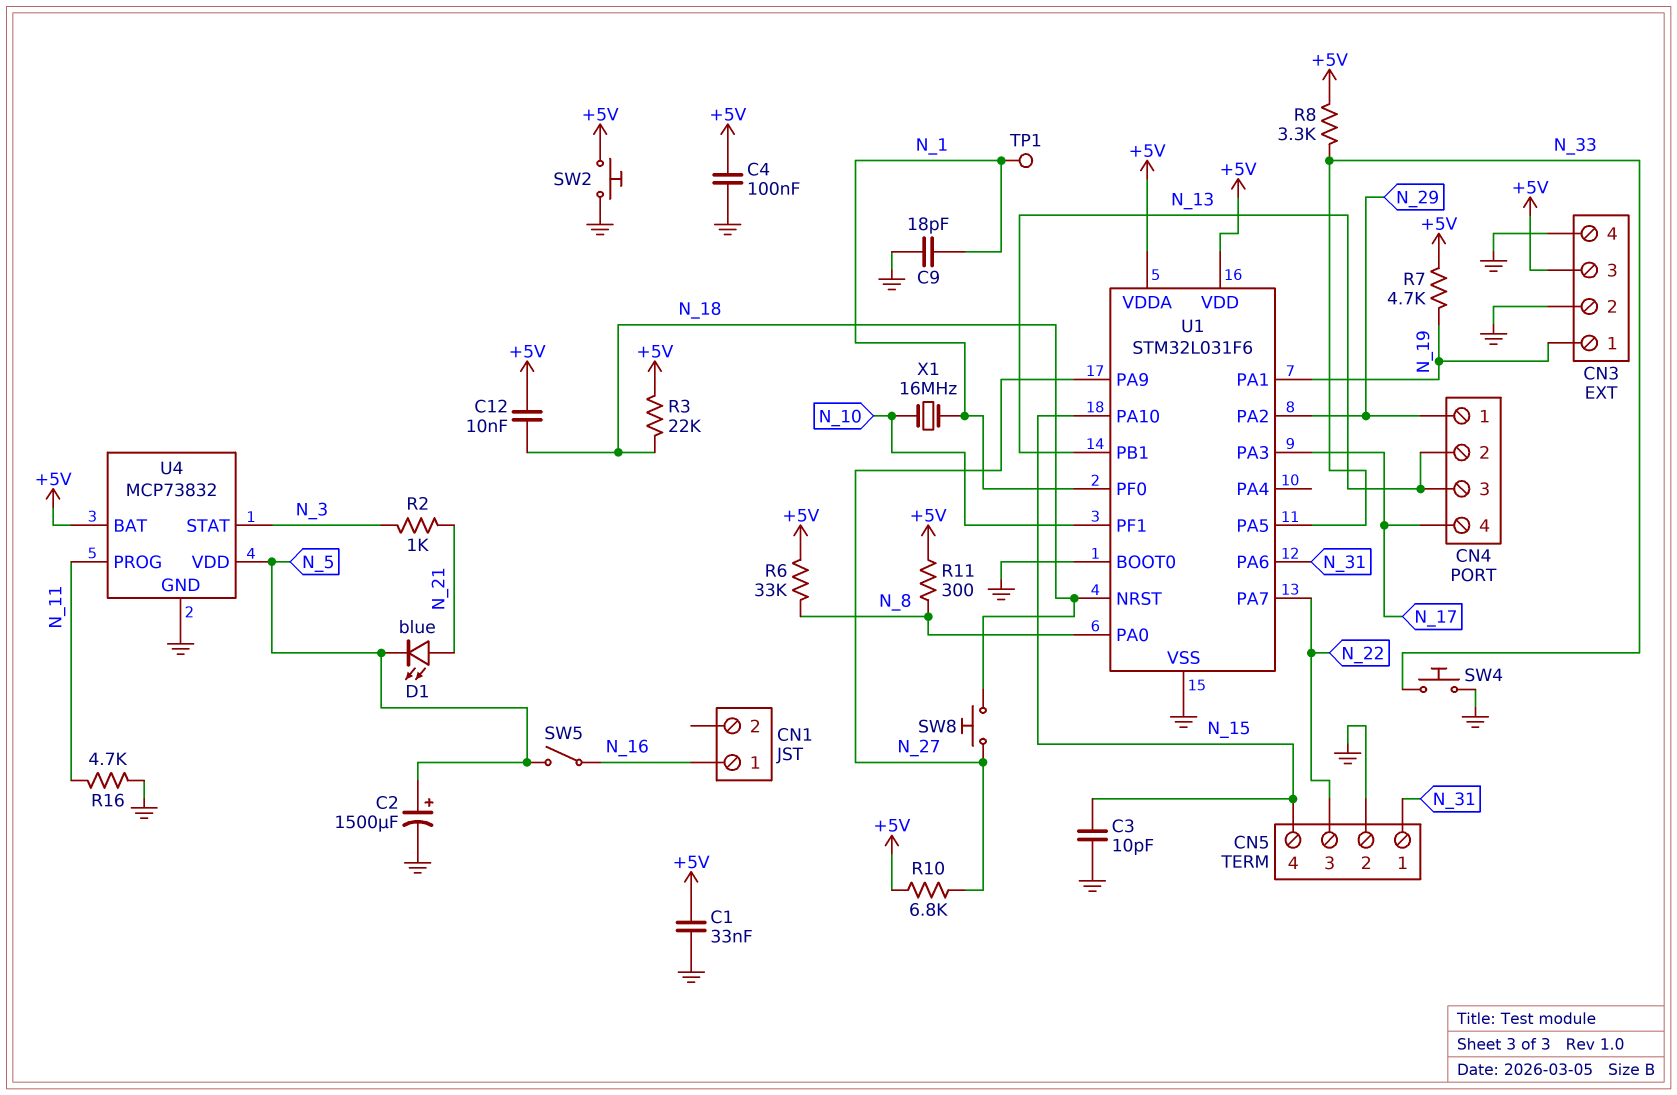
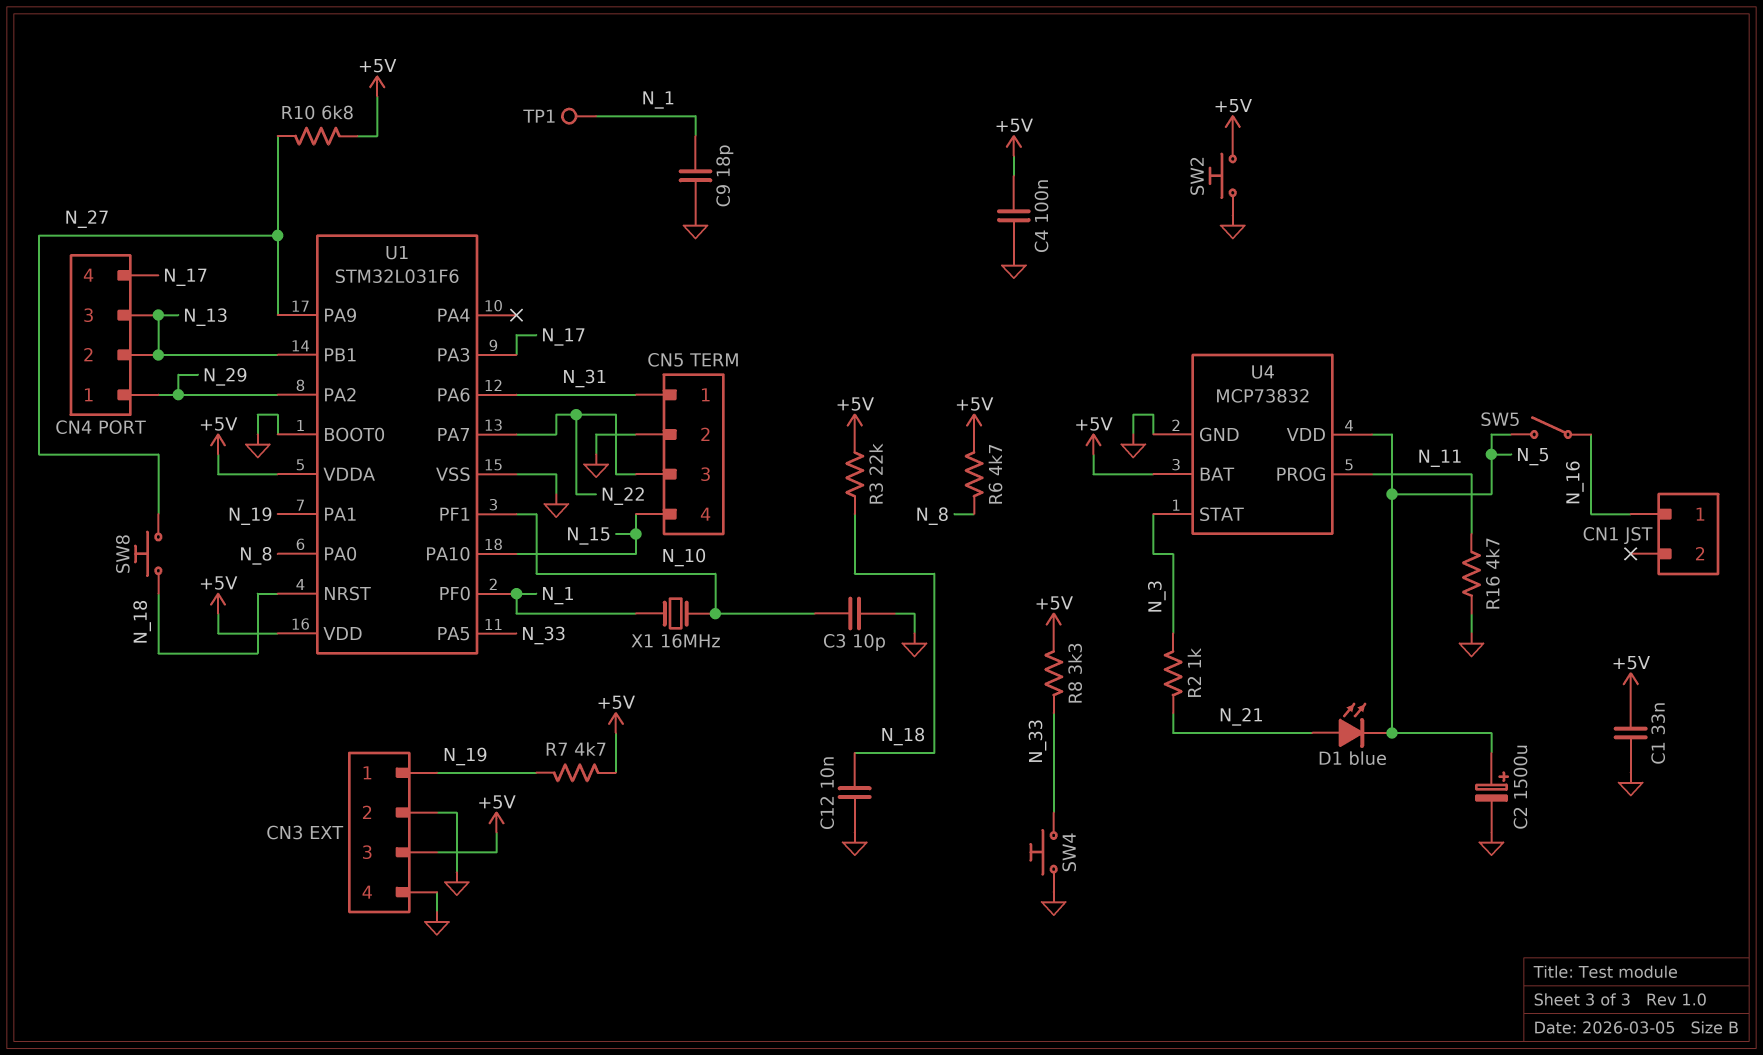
C3: 10pF (GND, N_15) -> 10pF (GND, N_10)
C12: 10nF (+5V, N_18) -> 10nF (GND, N_18)
R6: 33k (+5V, N_8) -> 4.7k (+5V, N_8)
R11: 300 (+5V, N_8) -> none

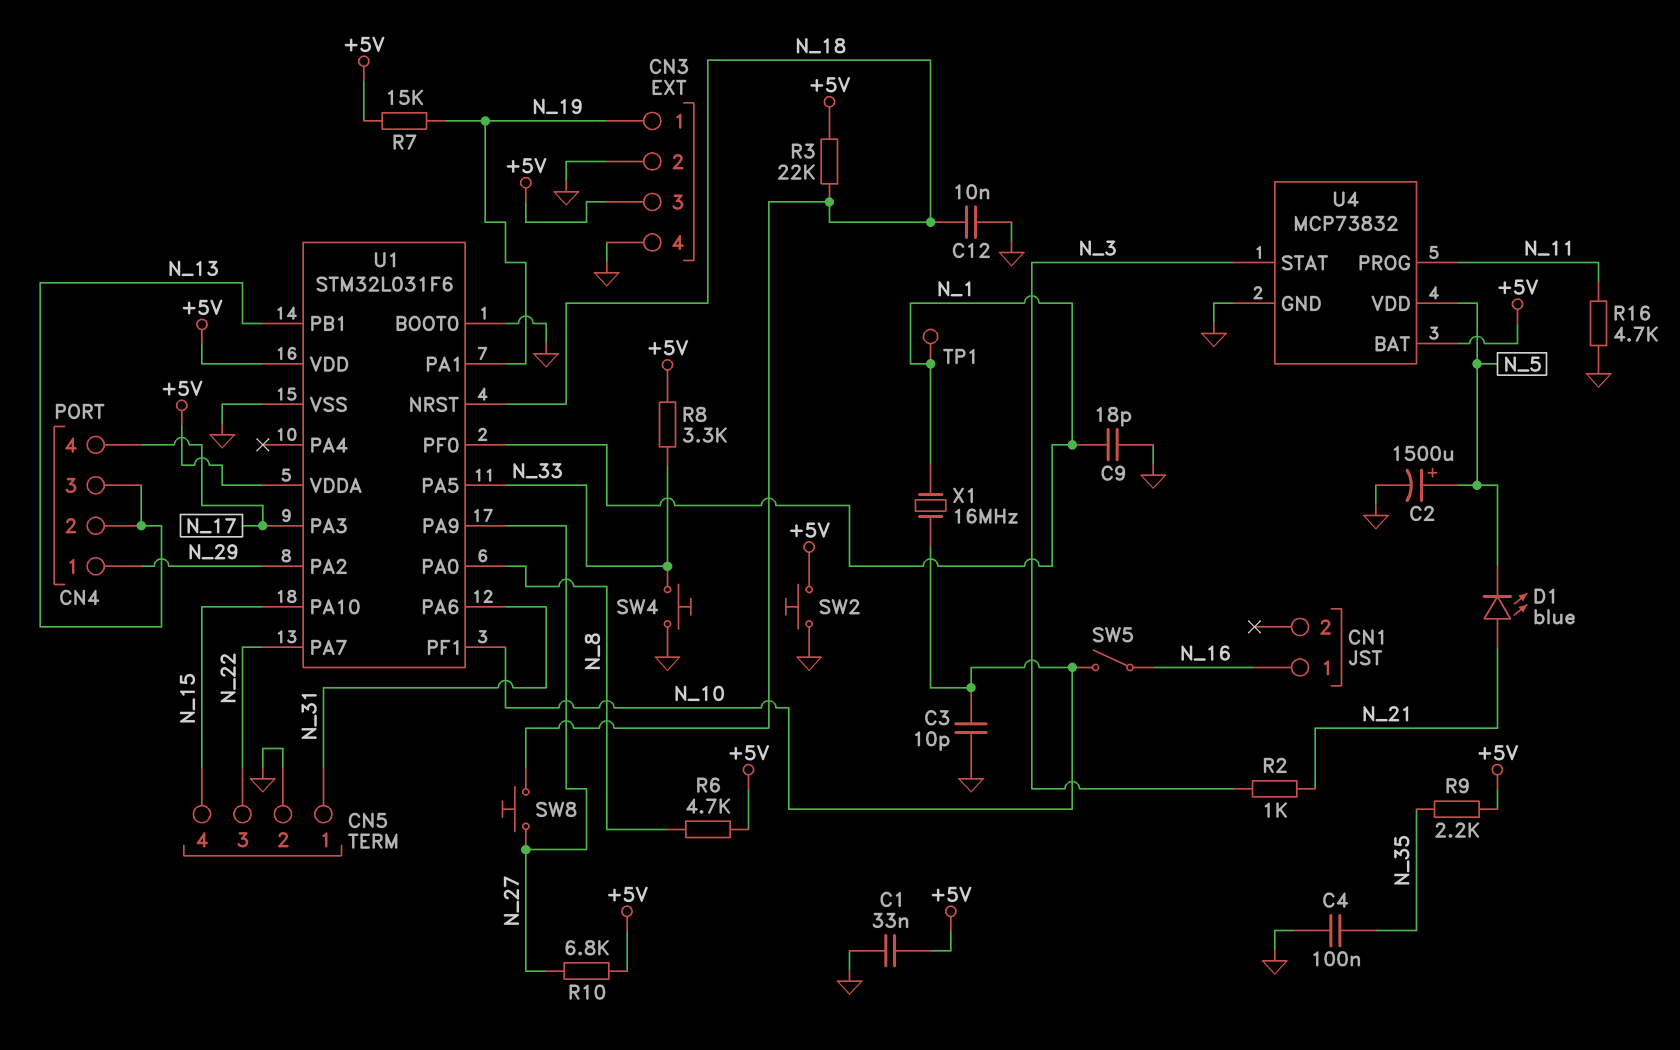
C4: 100nF (+5V, GND) -> 100nF (GND, N_35)
R7: 4.7k (+5V, N_19) -> 15k (+5V, N_19)
R9: none -> 2.2k (+5V, N_35)
SW5: switch (N_5, N_16) -> switch (N_10, N_16)

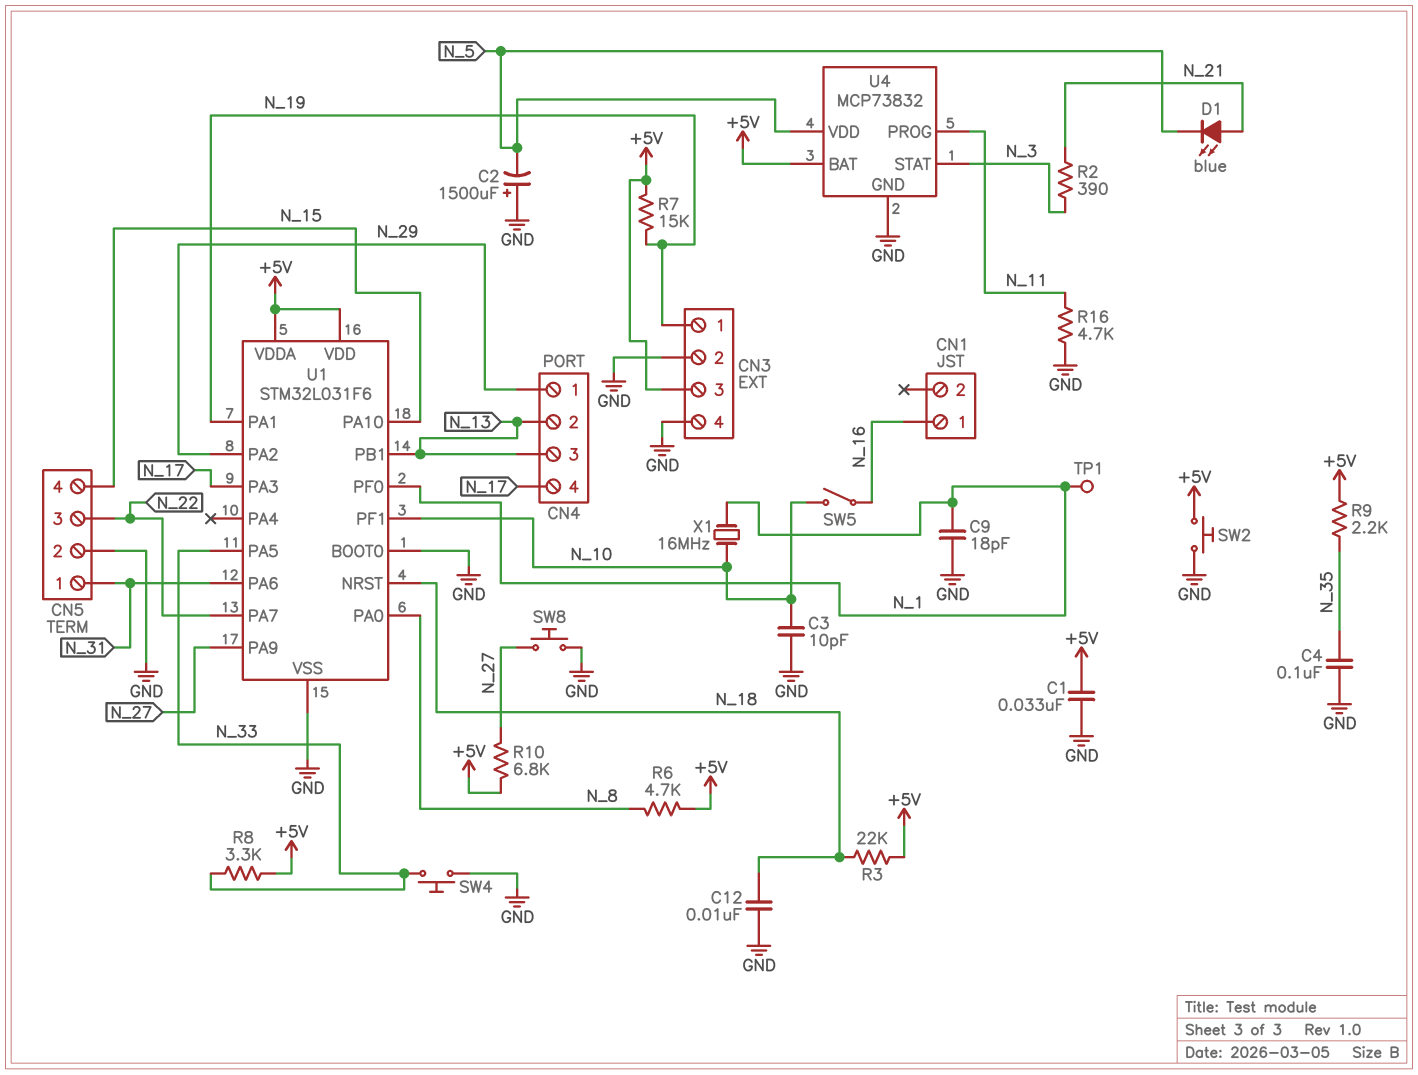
C2: 1500uF (plus N_5, minus GND) -> 1500uF (plus GND, minus N_5)
R2: 1k (N_3, N_21) -> 390 (N_3, N_21)
SW8: button (N_18, N_27) -> button (GND, N_27)

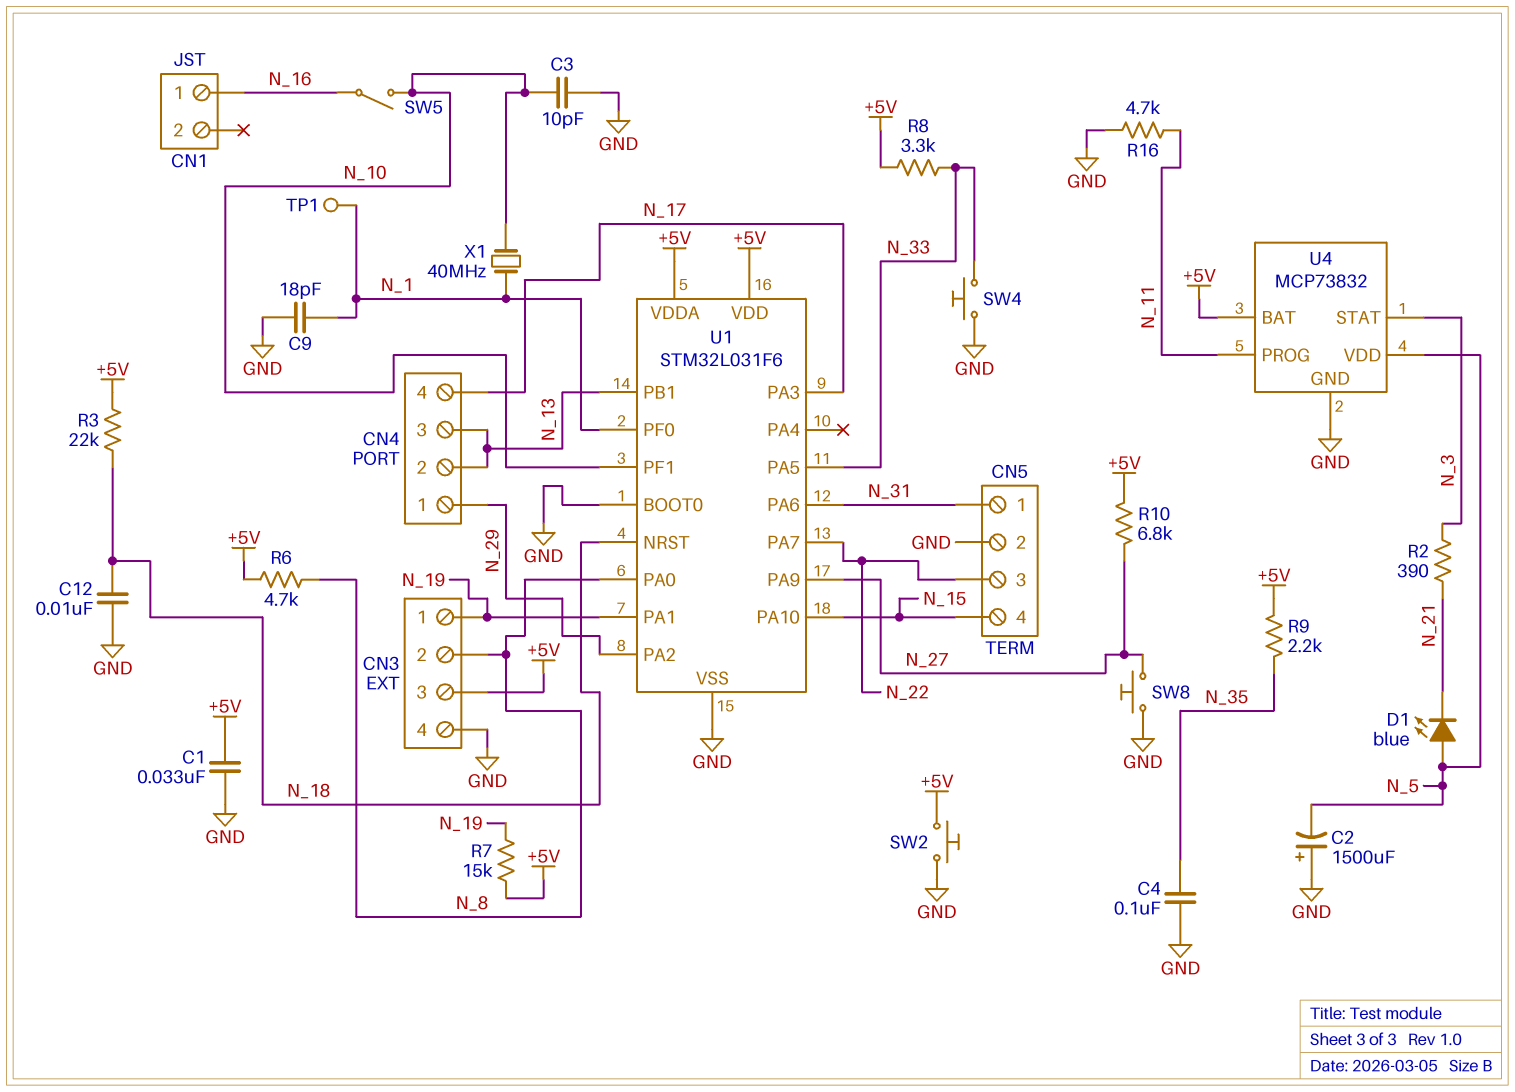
CN3 pin 2: GND -> N_8
D1: LED blue (A N_21, K N_5) -> LED blue (A N_5, K N_21)
X1: 16MHz (N_1, N_10) -> 40MHz (N_1, N_10)

